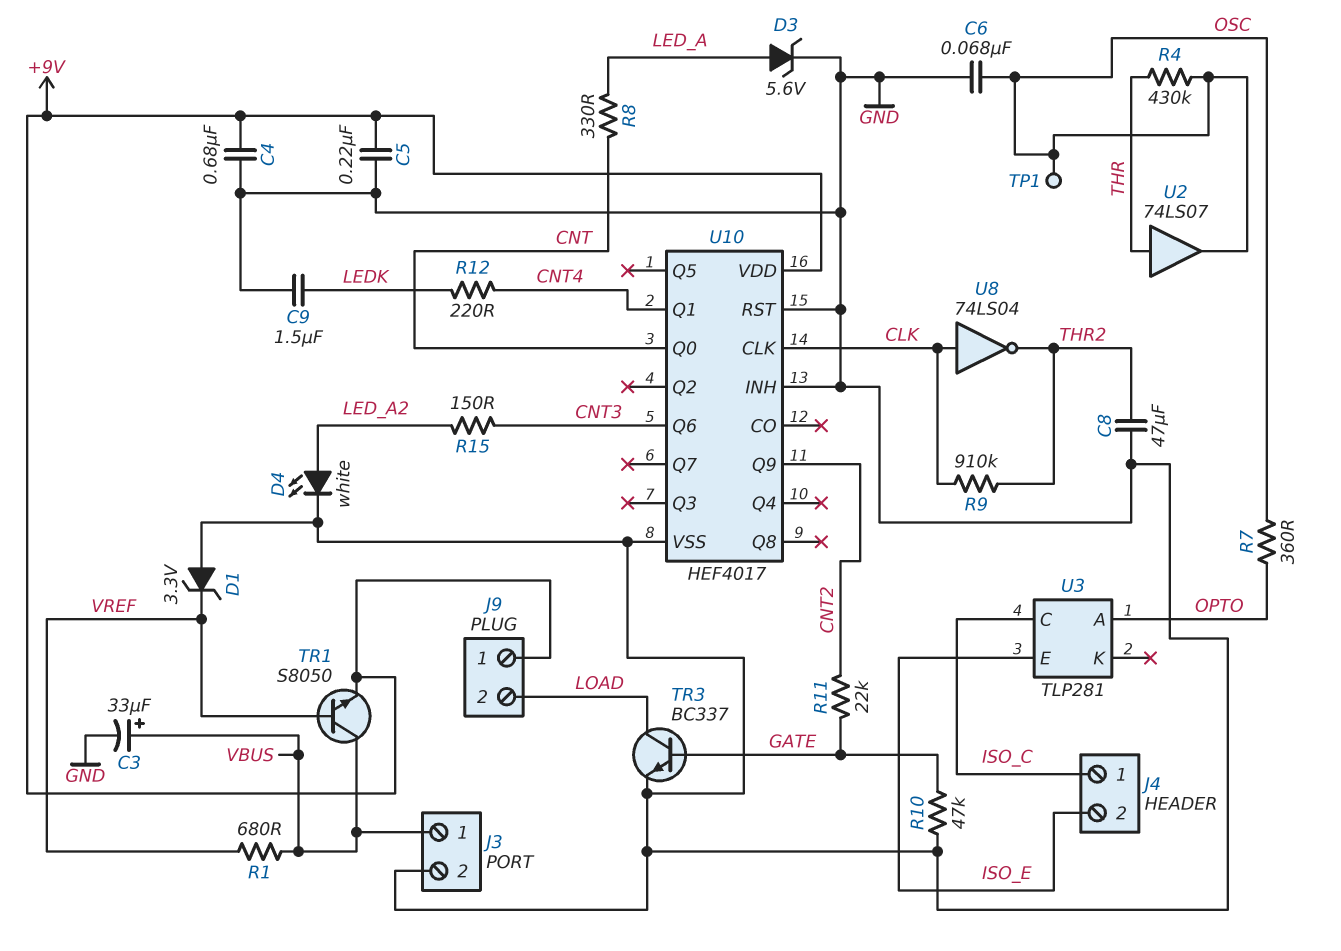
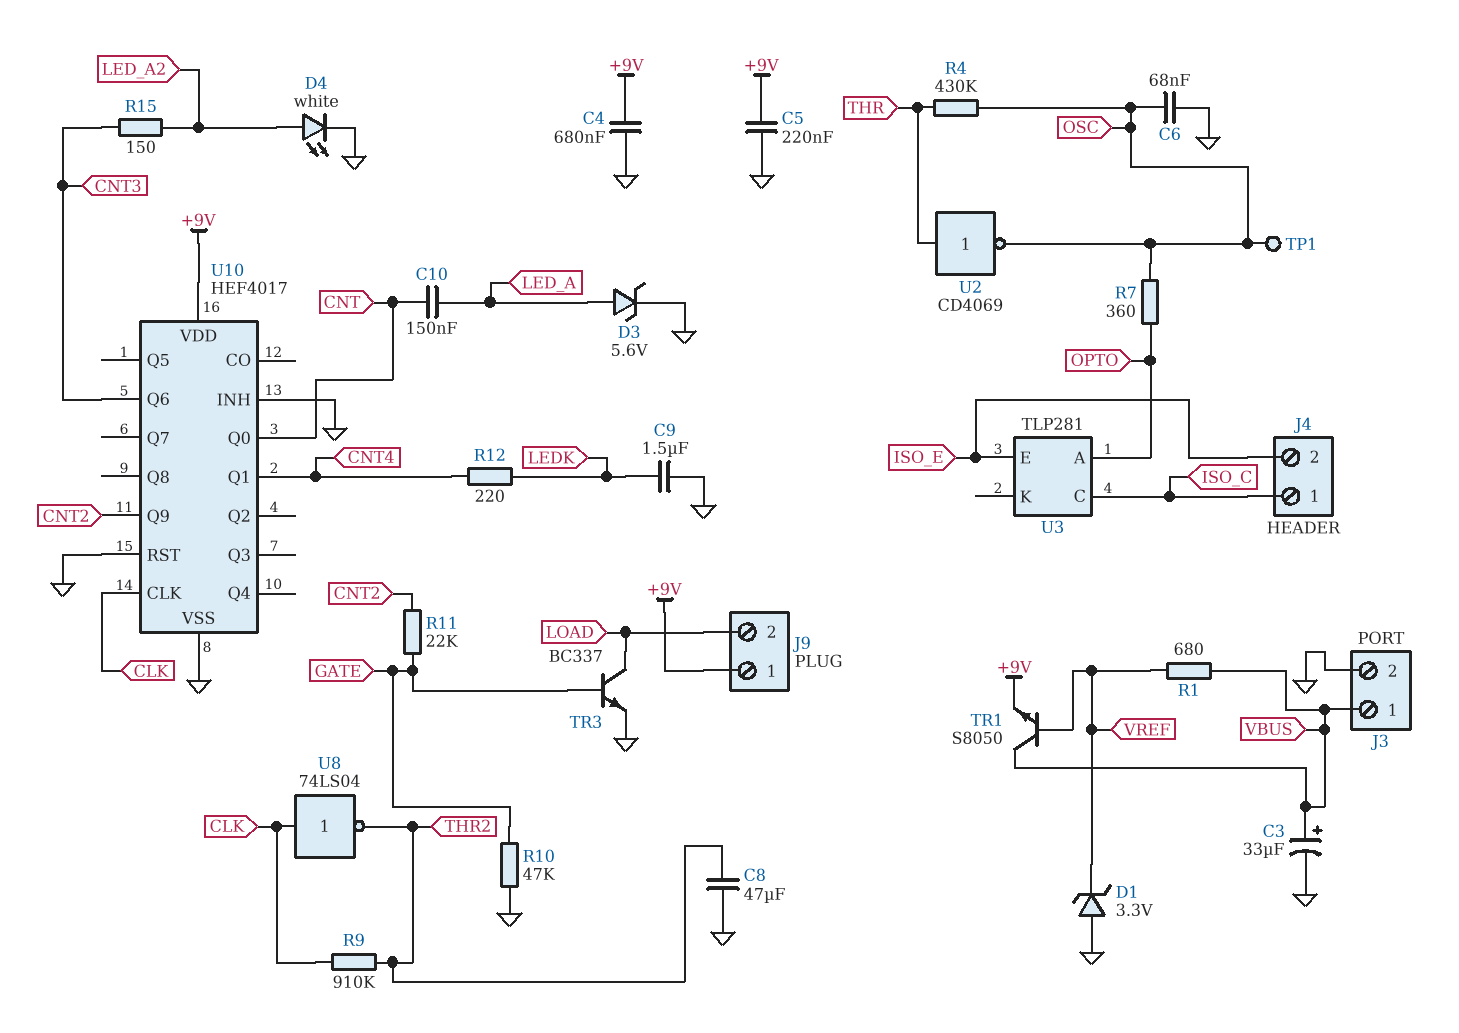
C10: none -> 150nF (CNT, LED_A)
R8: 330 (CNT, LED_A) -> none
U2: buffer 74LS07 (in THR, out OSC) -> NOT CD4069 (in THR, out OSC)

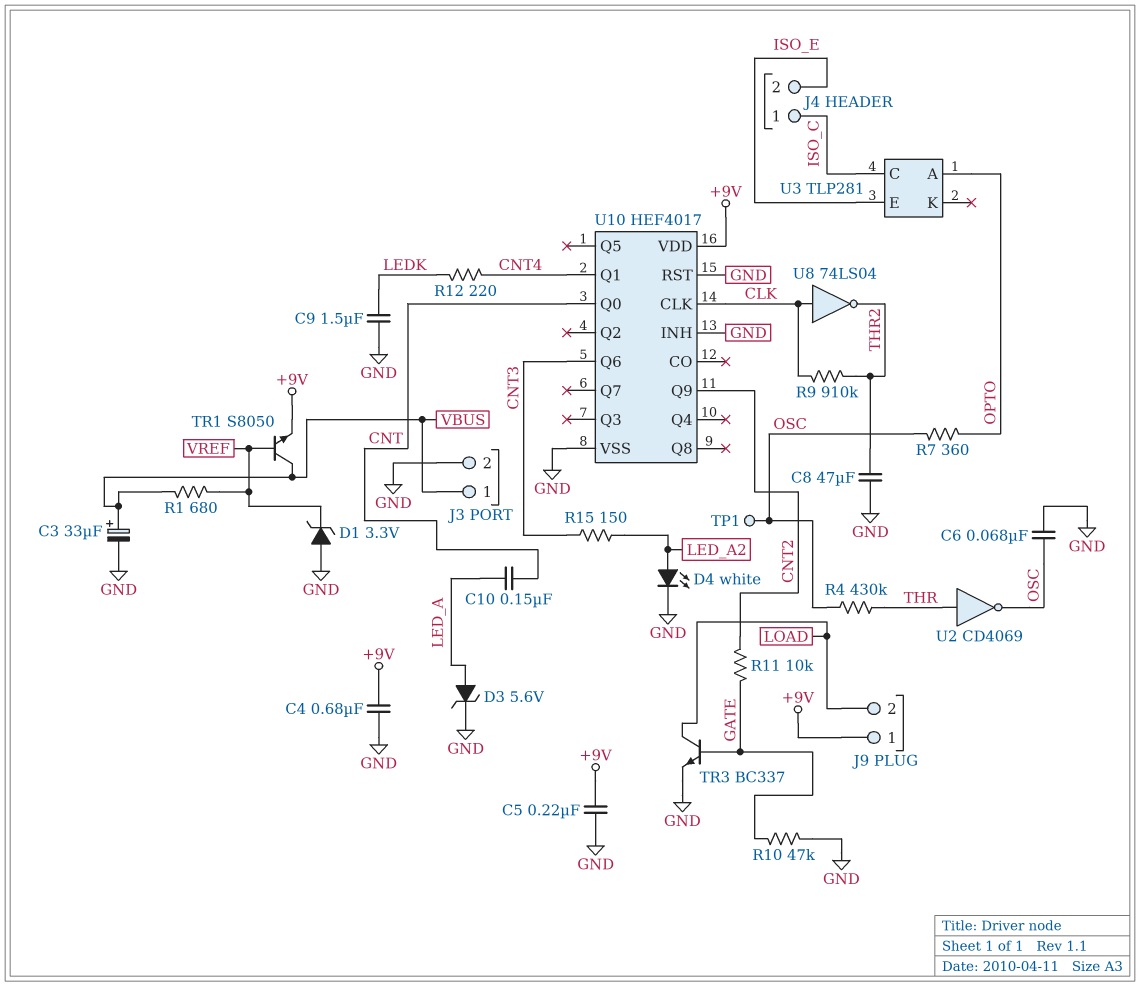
R11: 22k (CNT2, GATE) -> 10k (CNT2, GATE)

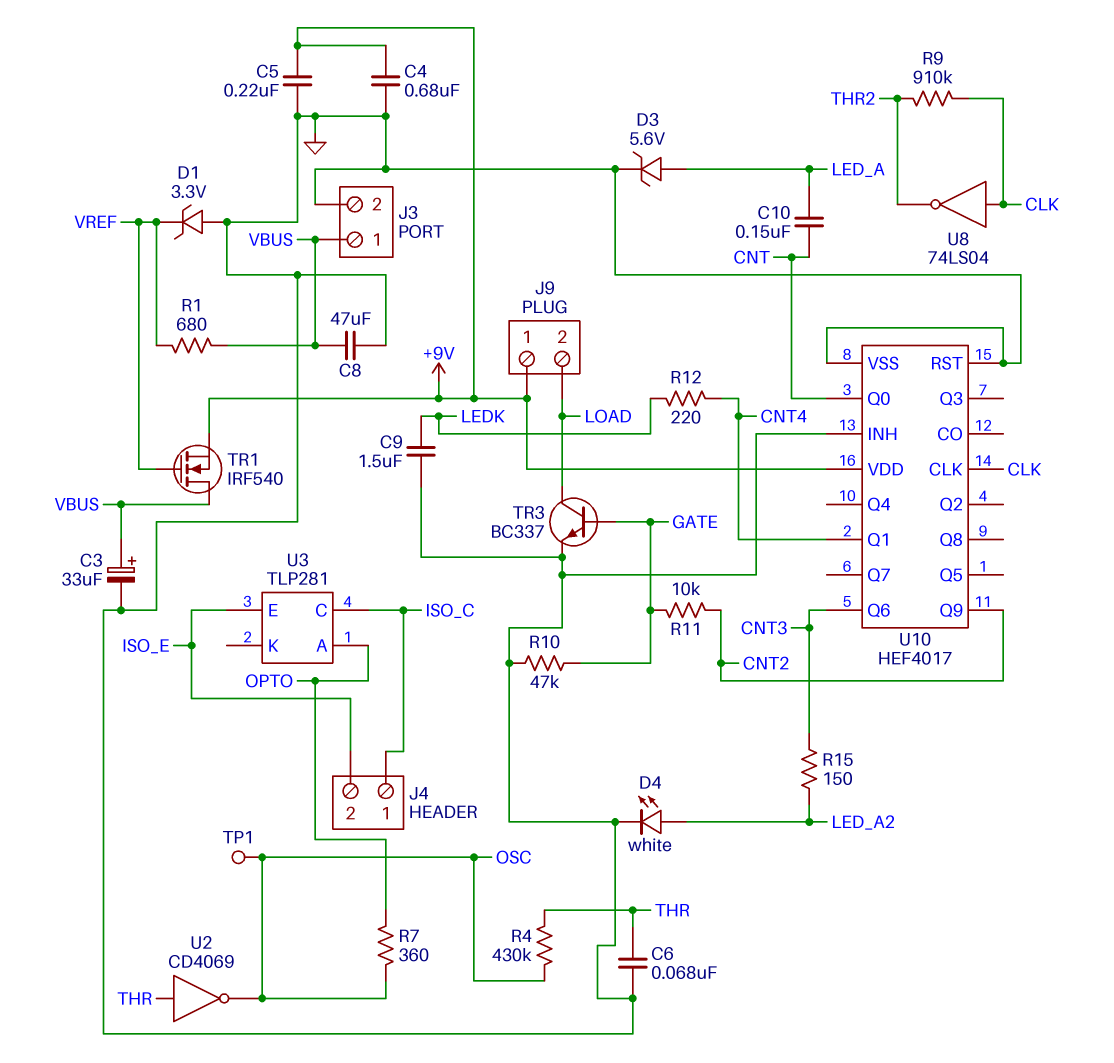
C6: 68nF (GND, OSC) -> 68nF (GND, THR)
C8: 47uF (GND, THR2) -> 47uF (GND, VBUS)
TR1: NPN S8050 (B VREF, C VBUS, E +9V) -> NMOS IRF540 (G VREF, D VBUS, S +9V)

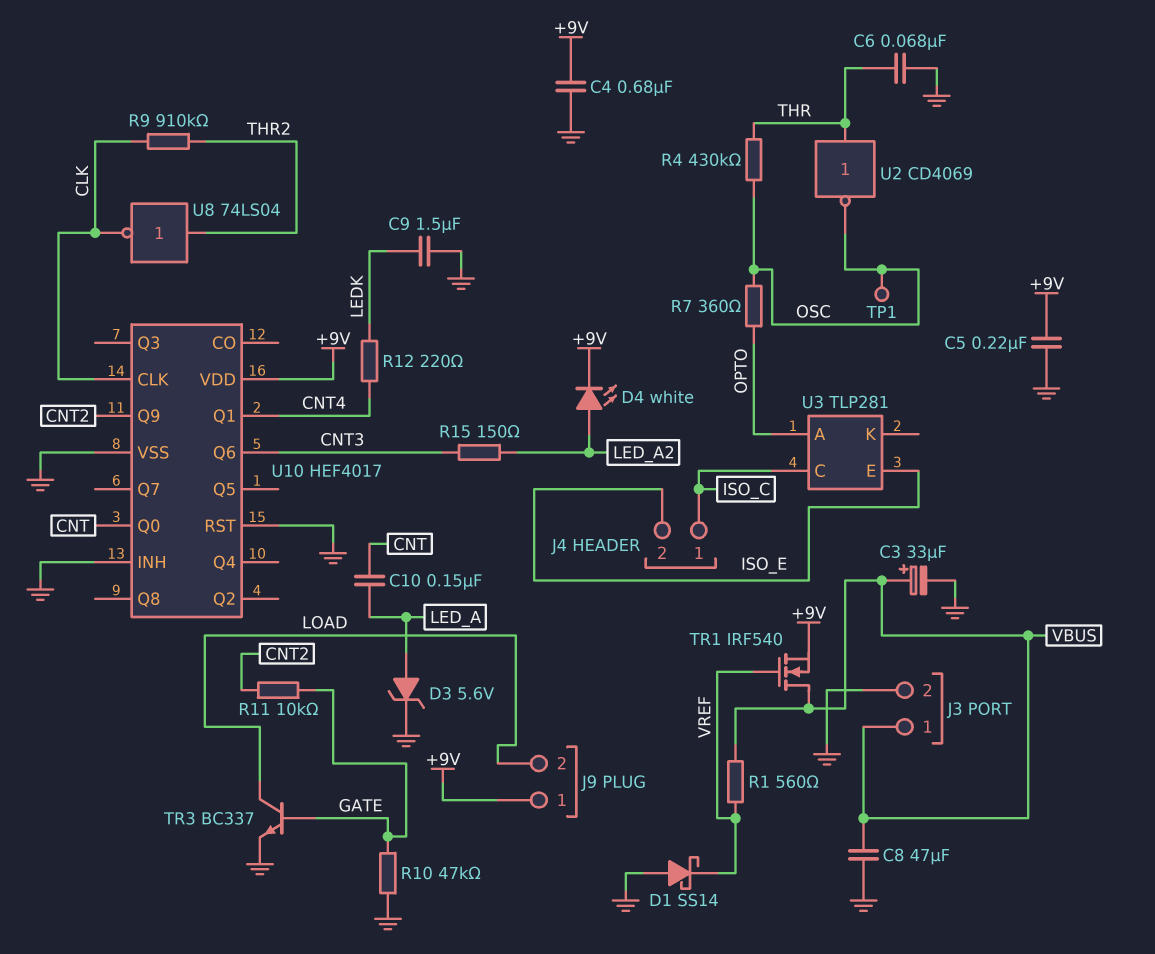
D1: zener 3.3V (A GND, K VREF) -> schottky SS14 (A GND, K VREF)
D4: LED white (A LED_A2, K GND) -> LED white (A LED_A2, K +9V)
R1: 680 (VBUS, VREF) -> 560 (VBUS, VREF)
U8: NOT 74LS04 (in CLK, out THR2) -> NOT 74LS04 (in THR2, out CLK)

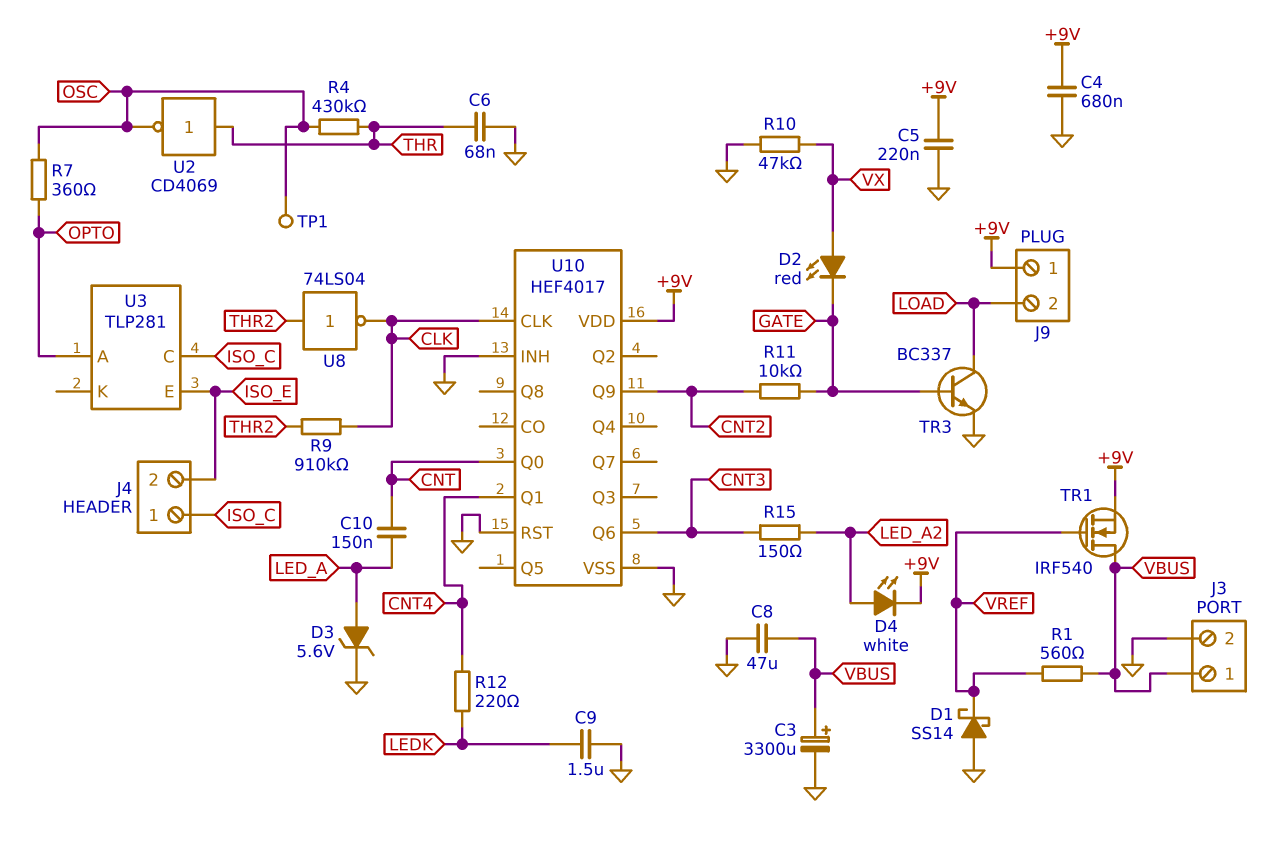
C3: 33uF (plus VBUS, minus GND) -> 3300uF (plus VBUS, minus GND)
D2: none -> LED red (A VX, K GATE)
R10: 47k (GATE, GND) -> 47k (GND, VX)

